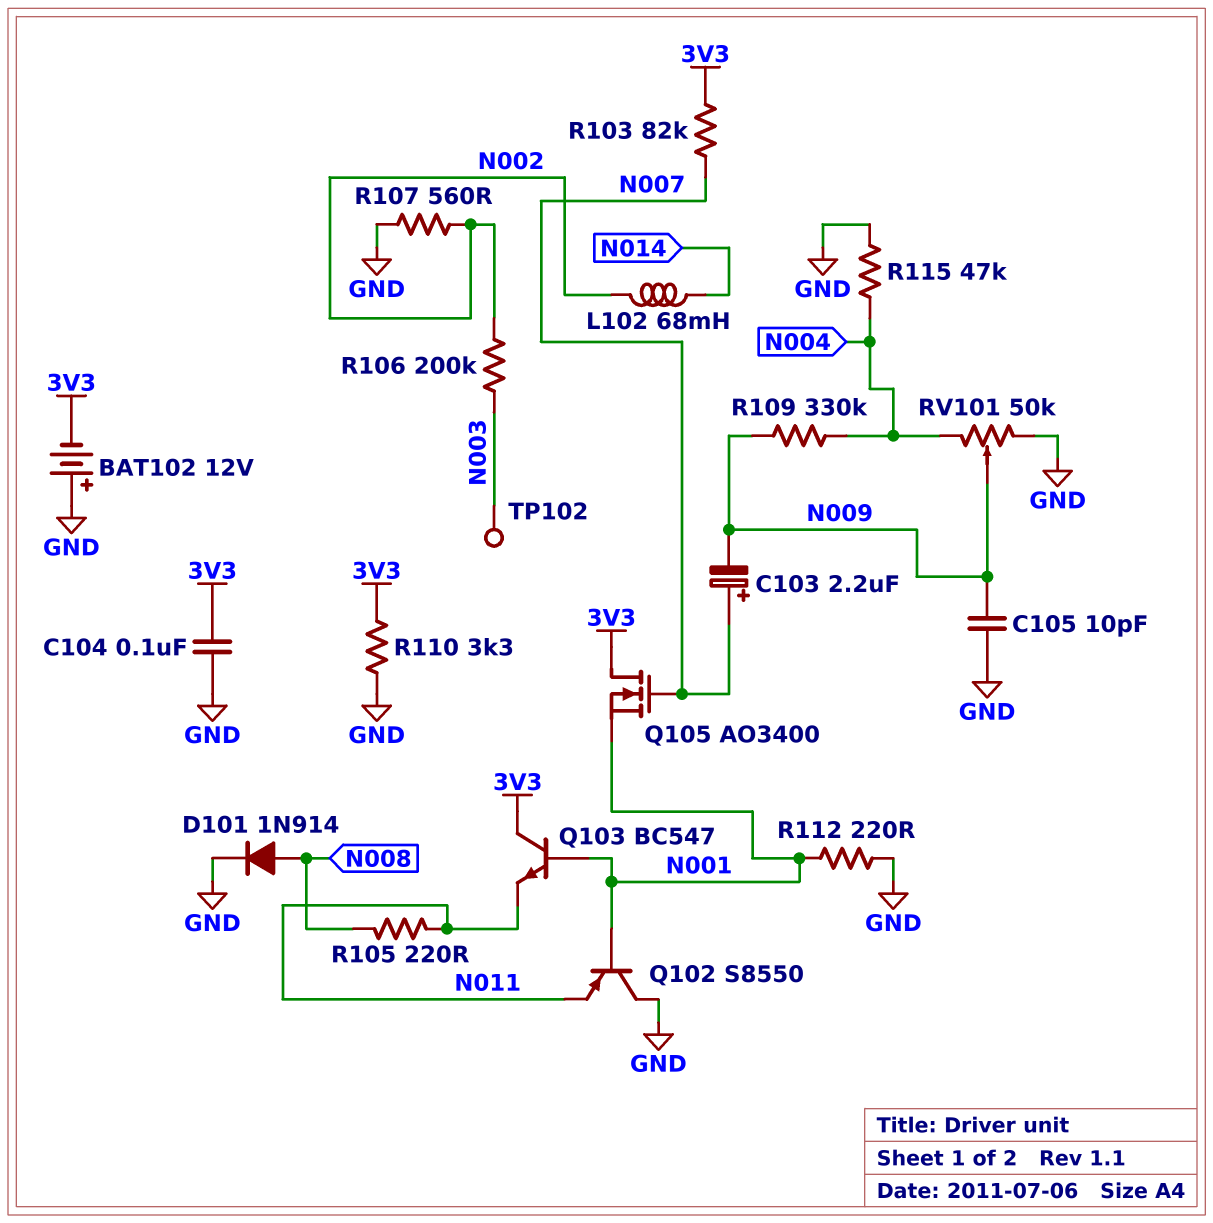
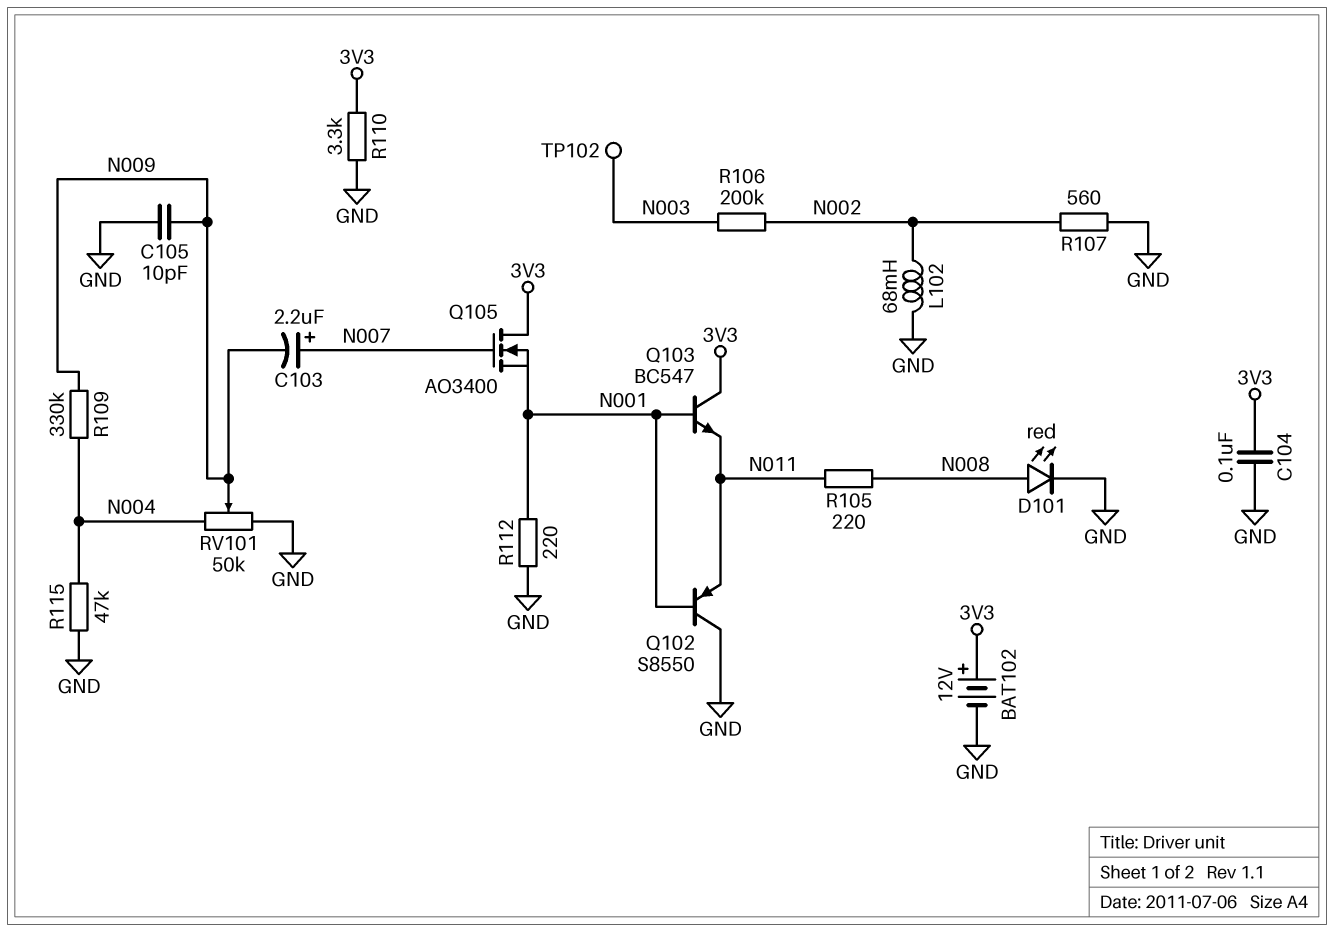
BAT102: 12V (plus GND, minus 3V3) -> 12V (plus 3V3, minus GND)
D101: diode 1N914 (A N008, K GND) -> LED red (A N008, K GND)
L102: 68mH (N002, N014) -> 68mH (GND, N002)
R103: 82k (3V3, N007) -> none

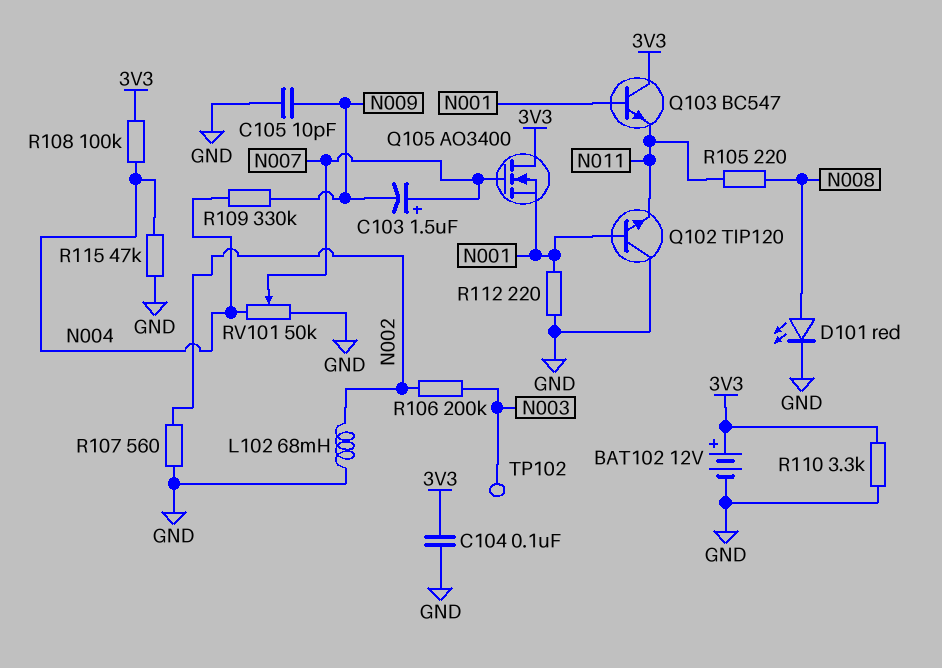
C103: 2.2uF (plus N007, minus N009) -> 1.5uF (plus N007, minus N009)
Q102: PNP S8550 (B N001, C GND, E N011) -> NPN TIP120 (B N001, C GND, E N011)
R108: none -> 100k (3V3, N004)
RV101: 50k (GND, N004, wiper N009) -> 50k (GND, N004, wiper N007)

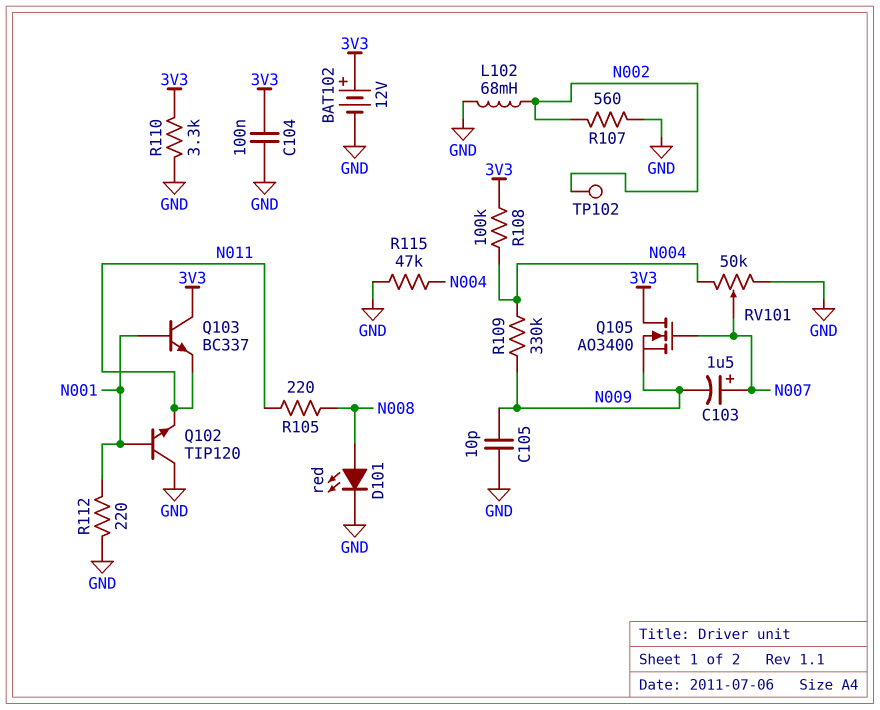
Q103: NPN BC547 (B N001, C 3V3, E N011) -> NPN BC337 (B N001, C 3V3, E N011)
Q105: NMOS AO3400 (G N007, D 3V3, S N001) -> NMOS AO3400 (G N007, D 3V3, S N009)
R106: 200k (N002, N003) -> none
TP102: test point (N003) -> test point (N002)

